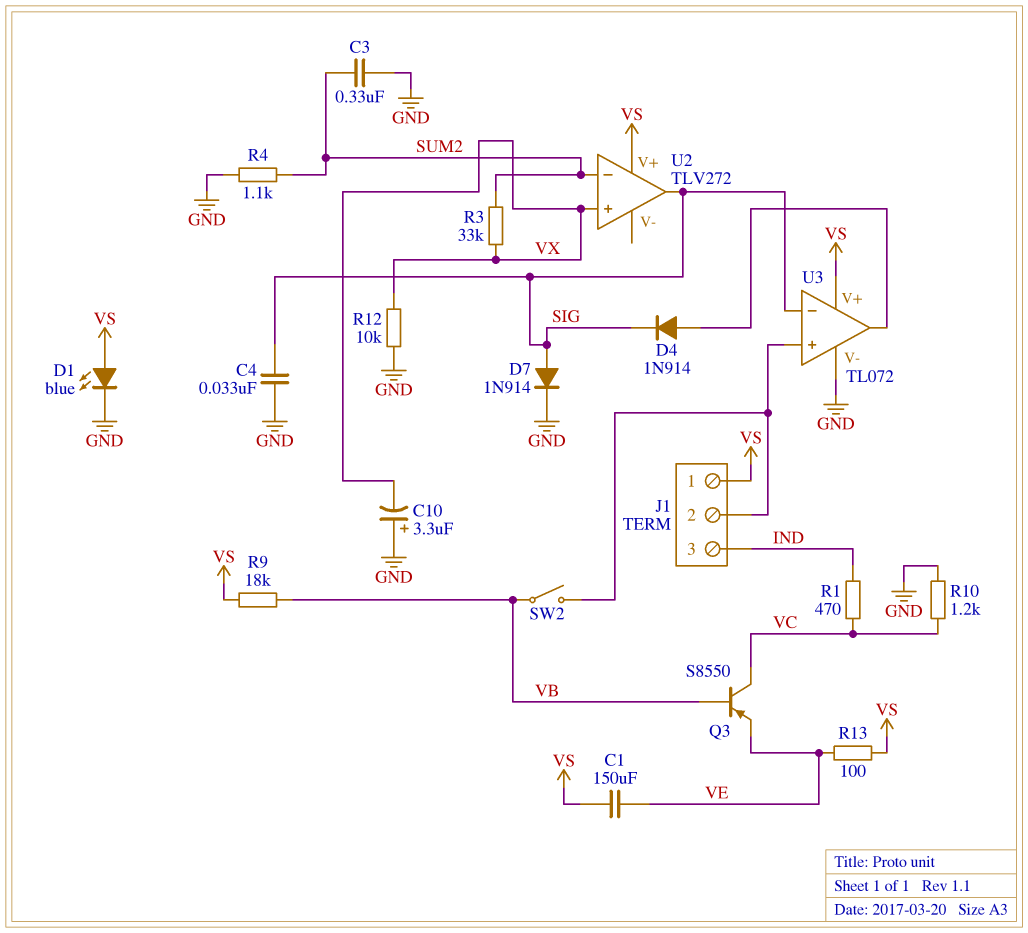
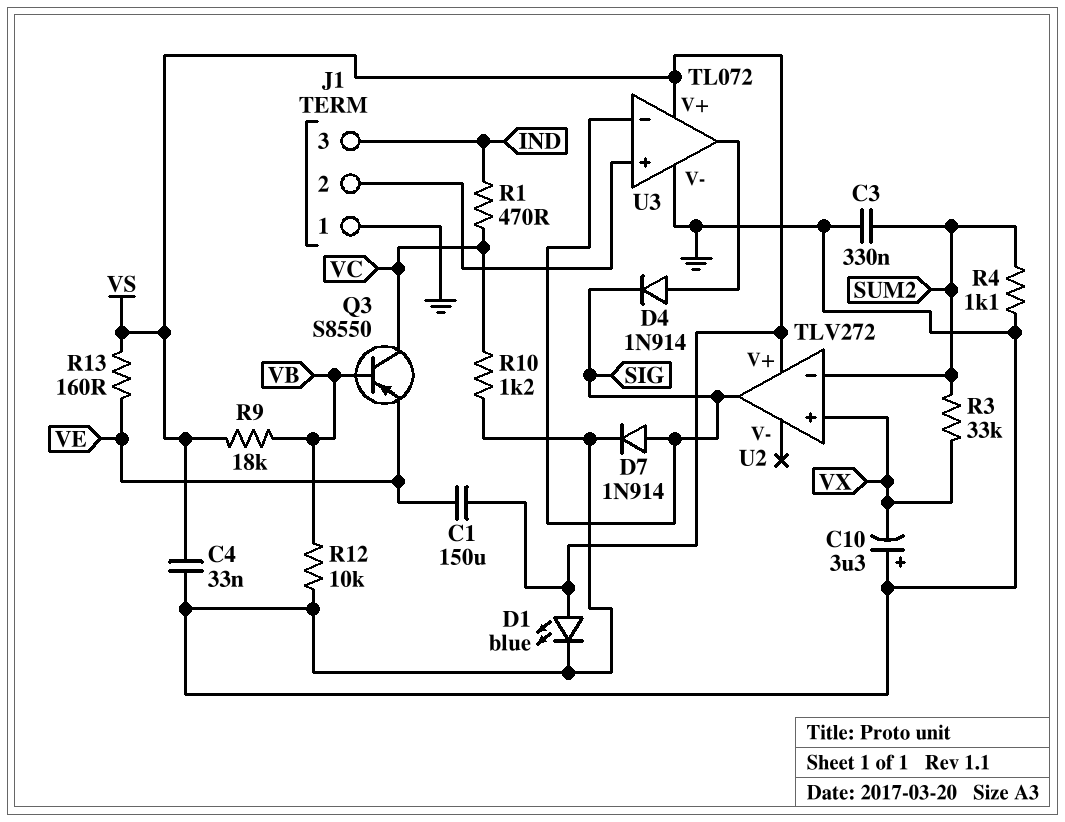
C4: 33nF (GND, SIG) -> 33nF (GND, VS)
J1 pin 1: VS -> GND
R12: 10k (GND, VX) -> 10k (GND, VB)
R13: 100 (VE, VS) -> 160 (VE, VS)
SW2: switch (J1/2, VB) -> none

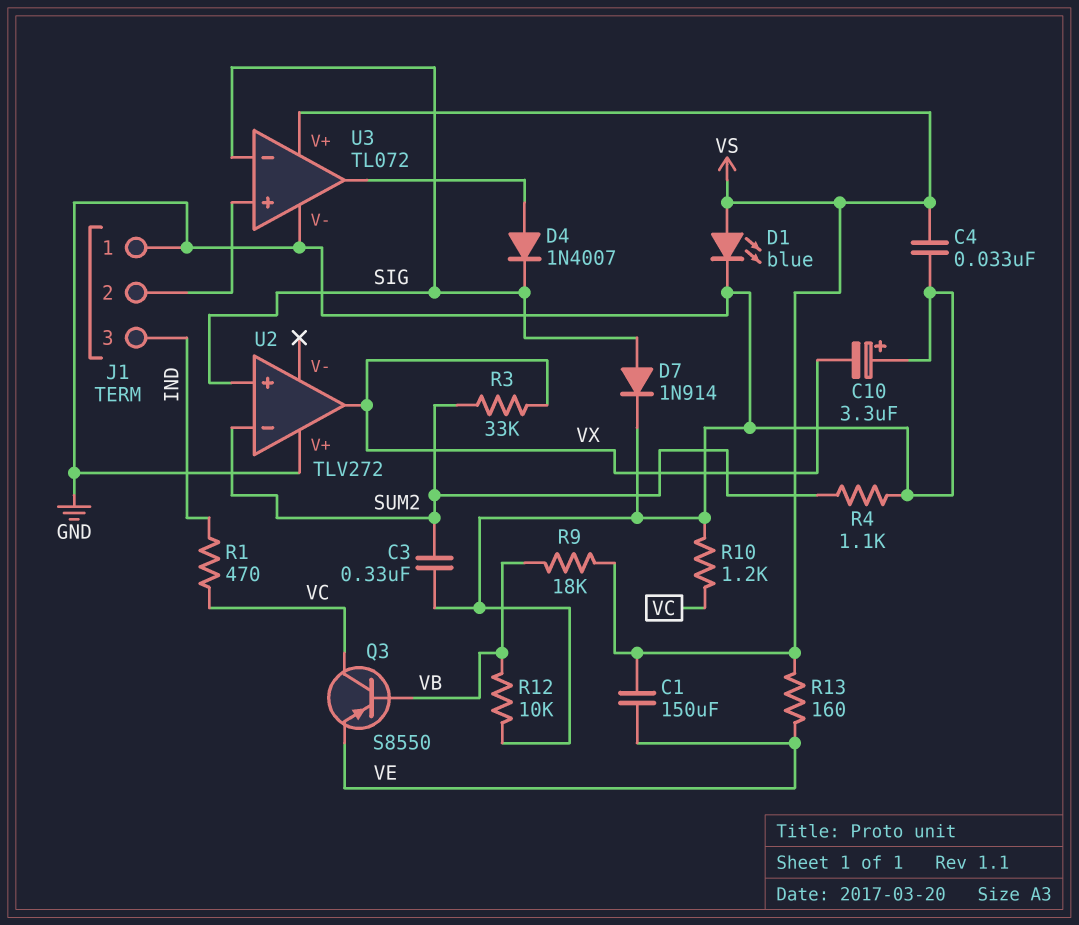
D4: diode 1N914 (A U3/out, K SIG) -> diode 1N4007 (A U3/out, K SIG)
U2 pin V+: VS -> GND
U2 pin in+: VX -> SIG
U2 pin out: SIG -> VX

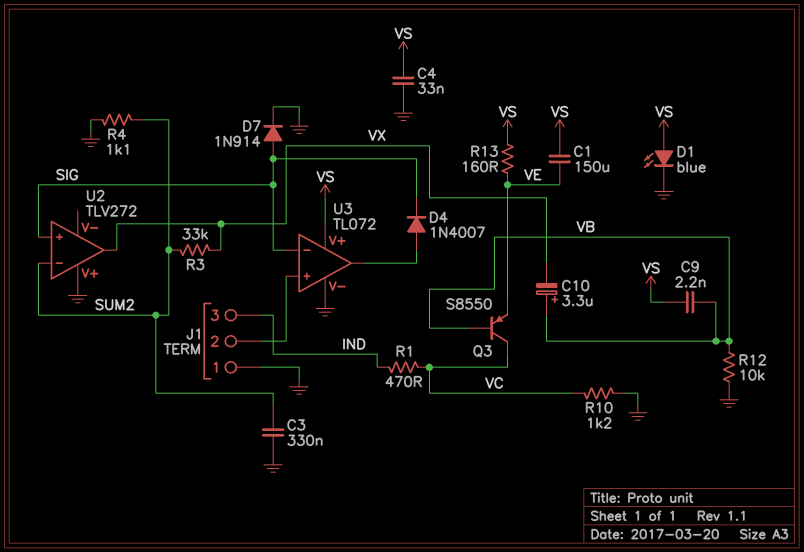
C9: none -> 2.2nF (VB, VS)
C10: 3.3uF (plus GND, minus VX) -> 3.3uF (plus VB, minus VX)
R9: 18k (VB, VS) -> none

